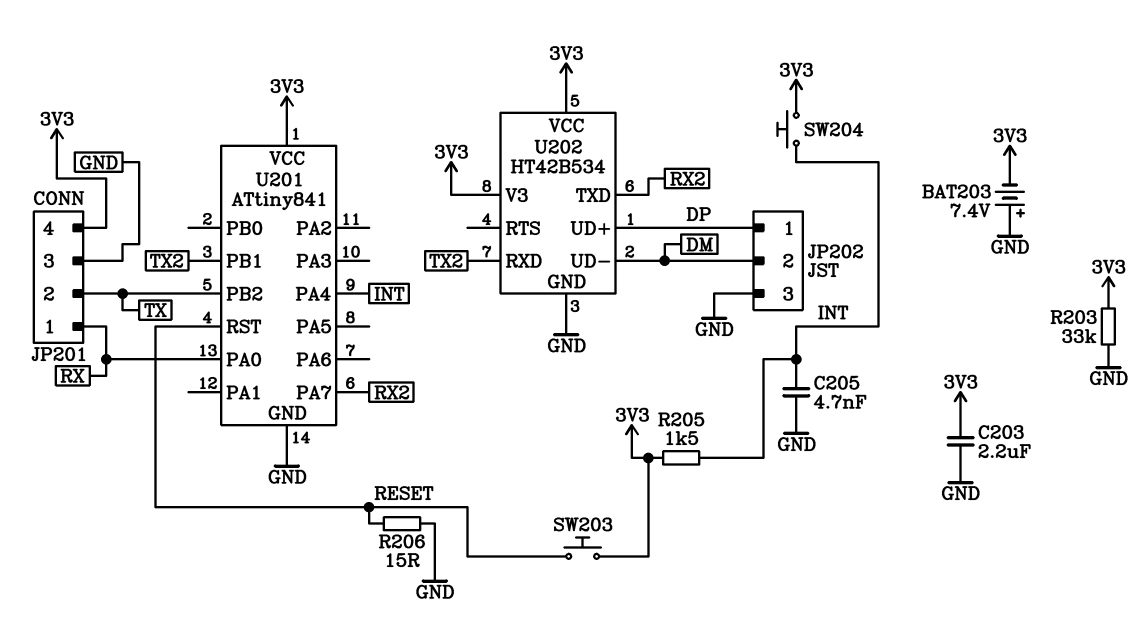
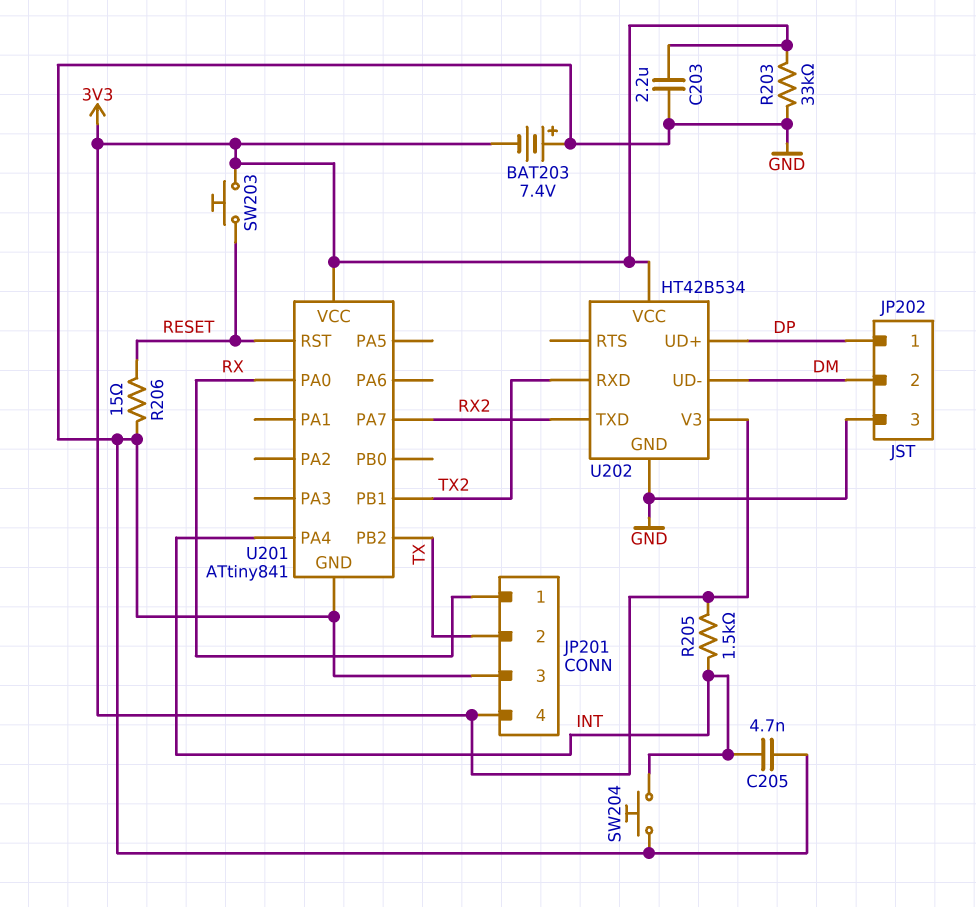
SW204: button (3V3, INT) -> button (GND, INT)

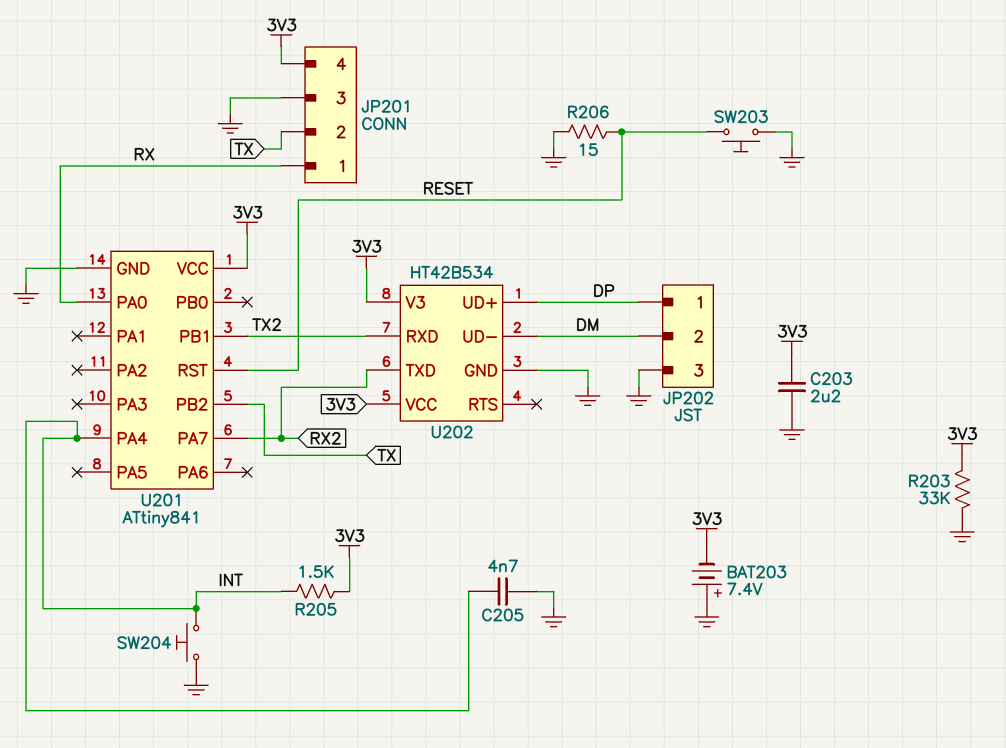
SW203: button (3V3, RESET) -> button (GND, RESET)

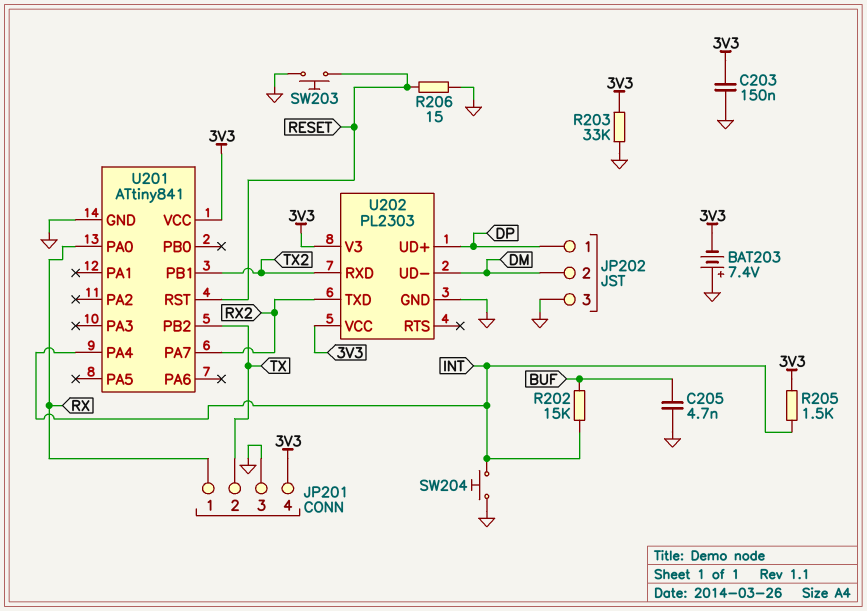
C203: 2.2uF (3V3, GND) -> 150nF (3V3, GND)
C205: 4.7nF (GND, INT) -> 4.7nF (BUF, GND)
R202: none -> 15k (BUF, INT)
U202: HT42B534 -> PL2303

